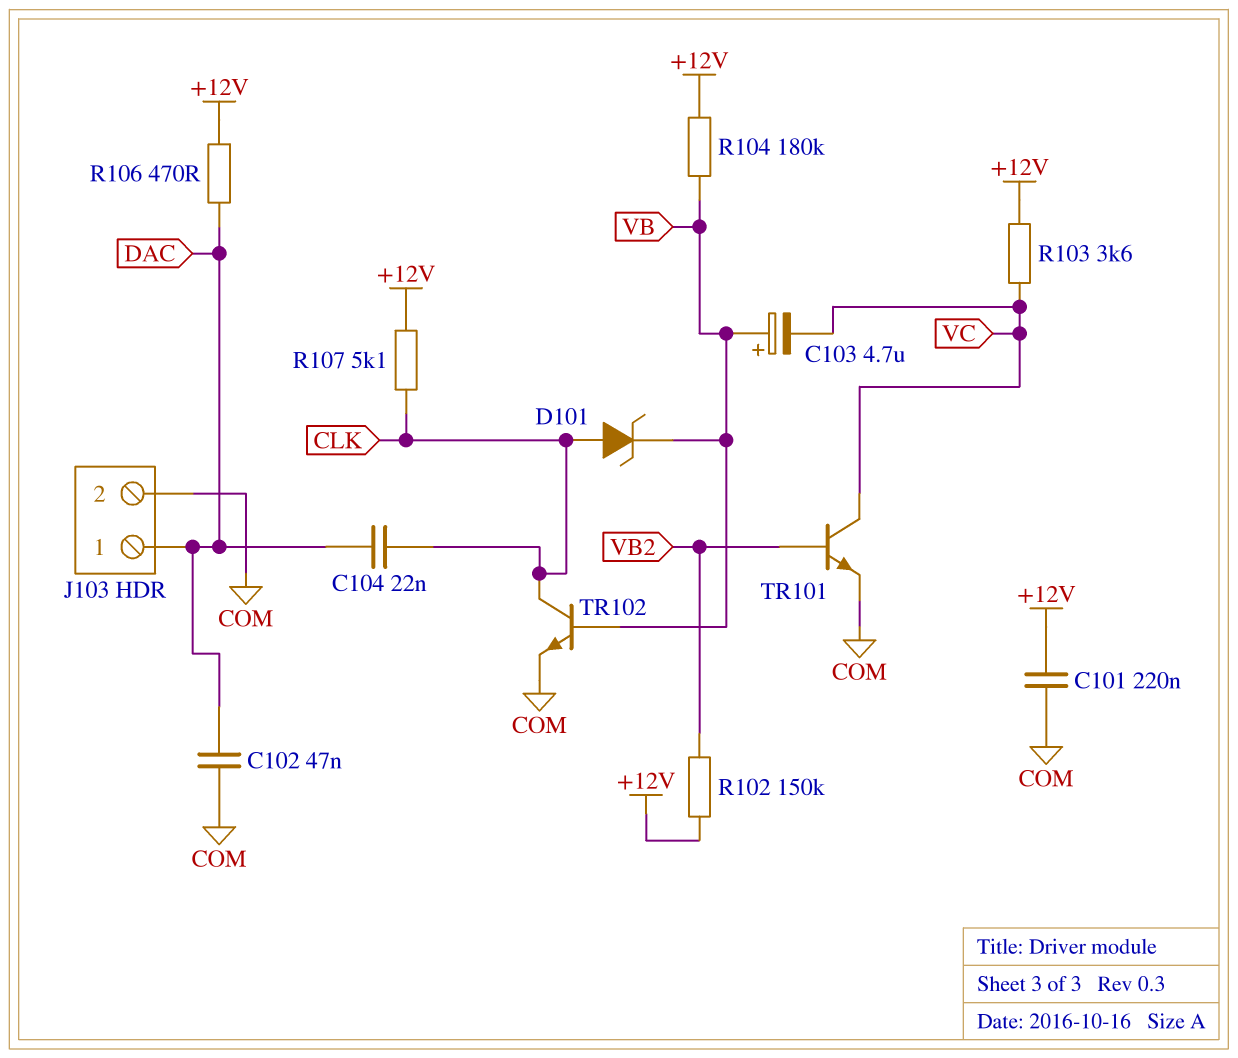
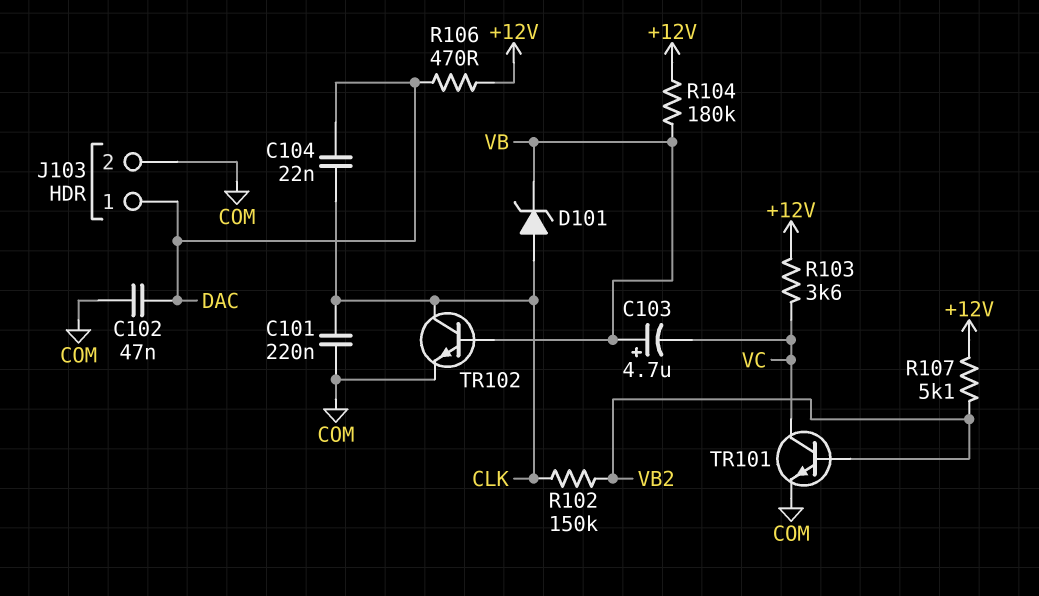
C101: 220nF (+12V, COM) -> 220nF (CLK, COM)
R102: 150k (+12V, VB2) -> 150k (CLK, VB2)
R107: 5.1k (+12V, CLK) -> 5.1k (+12V, VB2)

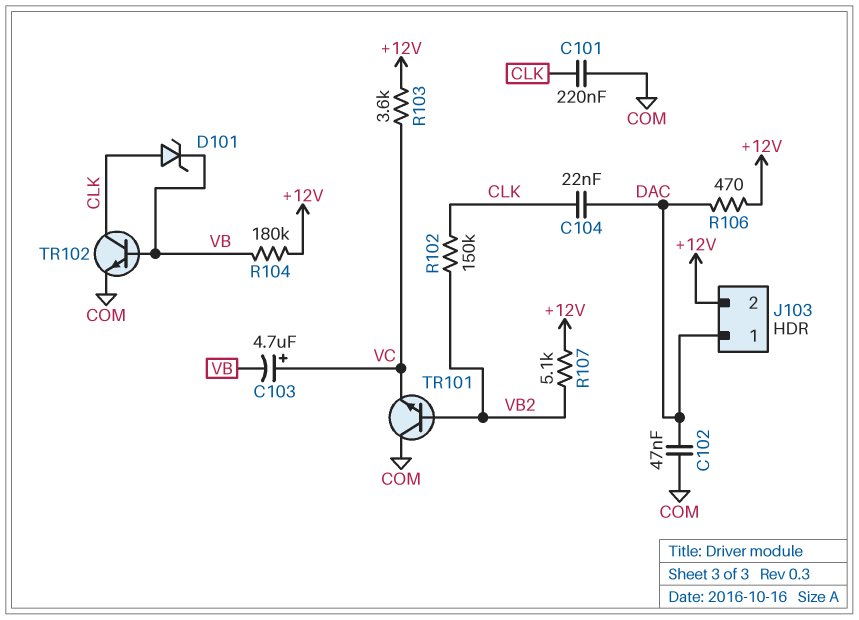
C103: 4.7uF (plus VB, minus VC) -> 4.7uF (plus VC, minus VB)
J103 pin 2: COM -> +12V
TR101: NPN (B VB2, C VC, E COM) -> NPN (B VB2, C COM, E VC)

